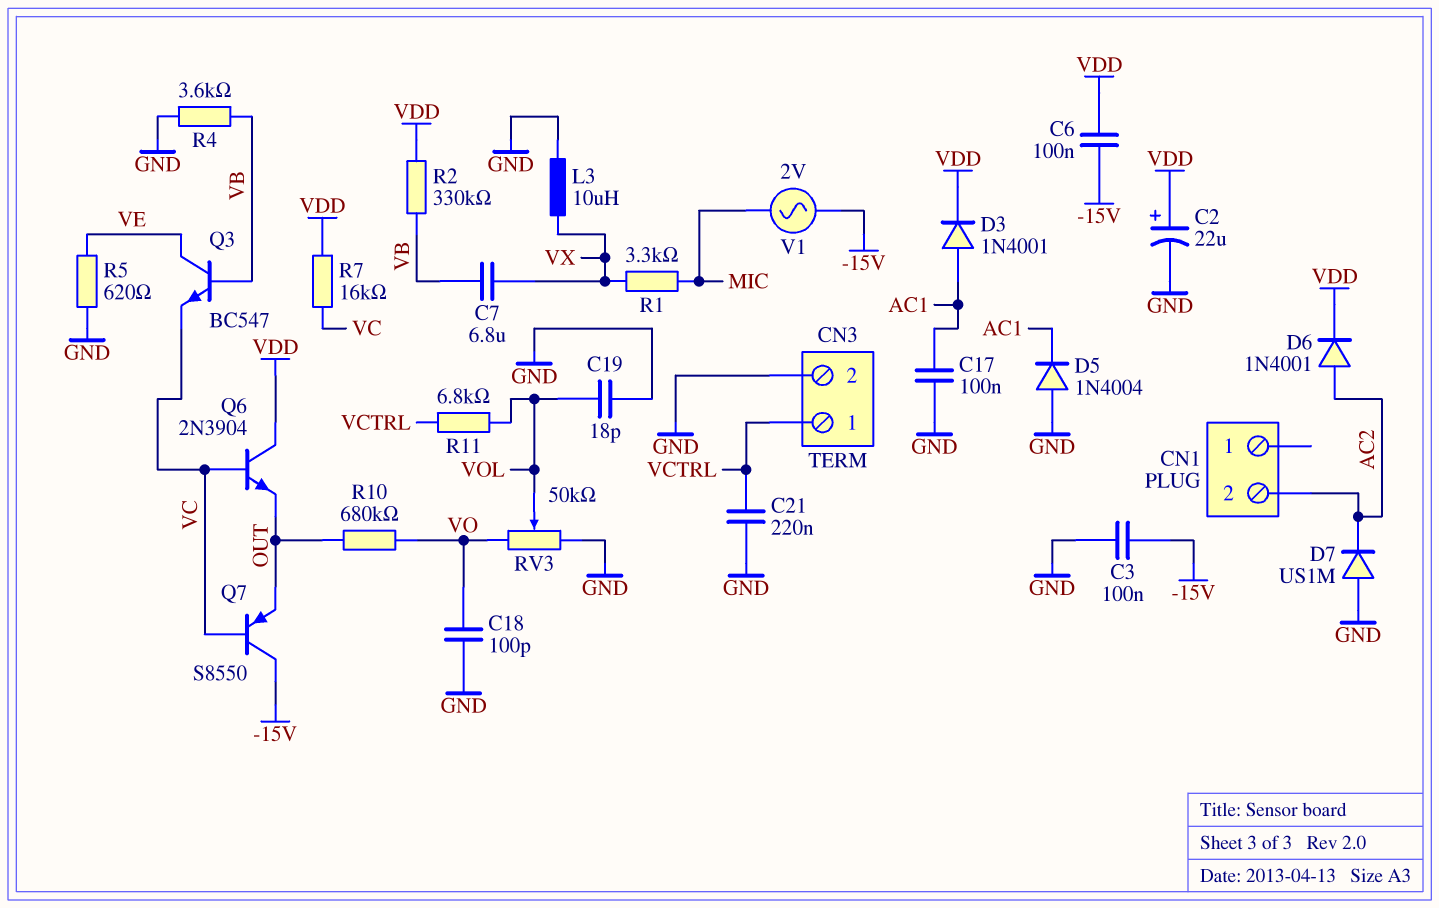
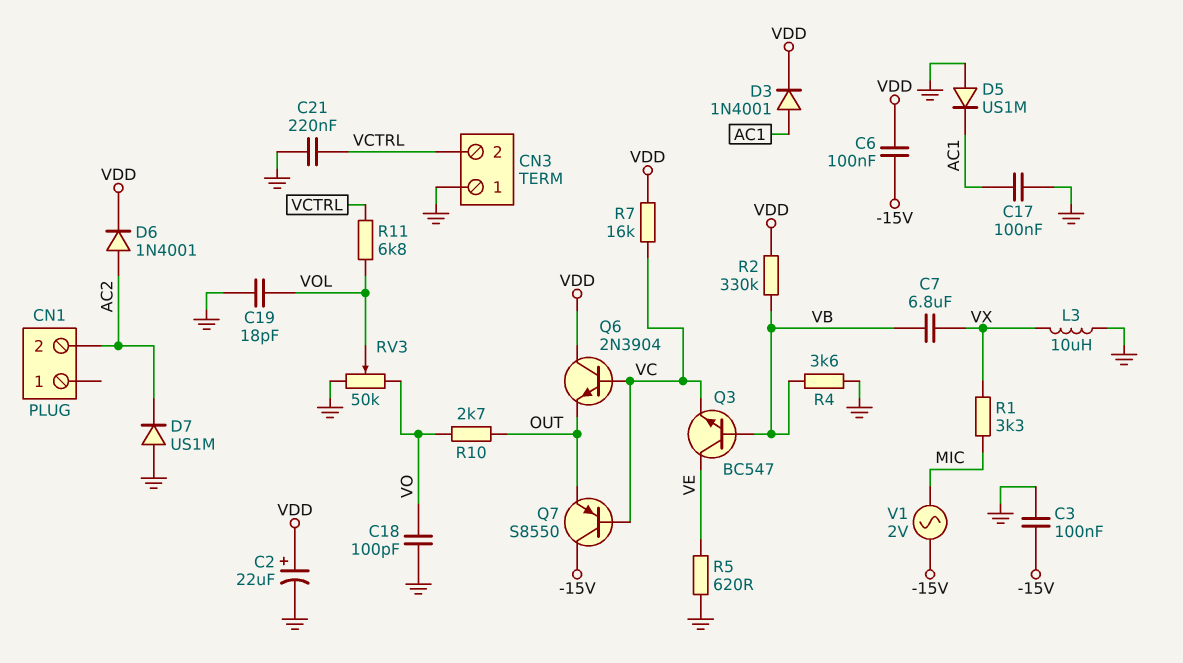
CN3 pin 1: VCTRL -> GND
CN3 pin 2: GND -> VCTRL
D5: diode 1N4004 (A GND, K AC1) -> diode US1M (A GND, K AC1)
R10: 680k (OUT, VO) -> 2.7k (OUT, VO)

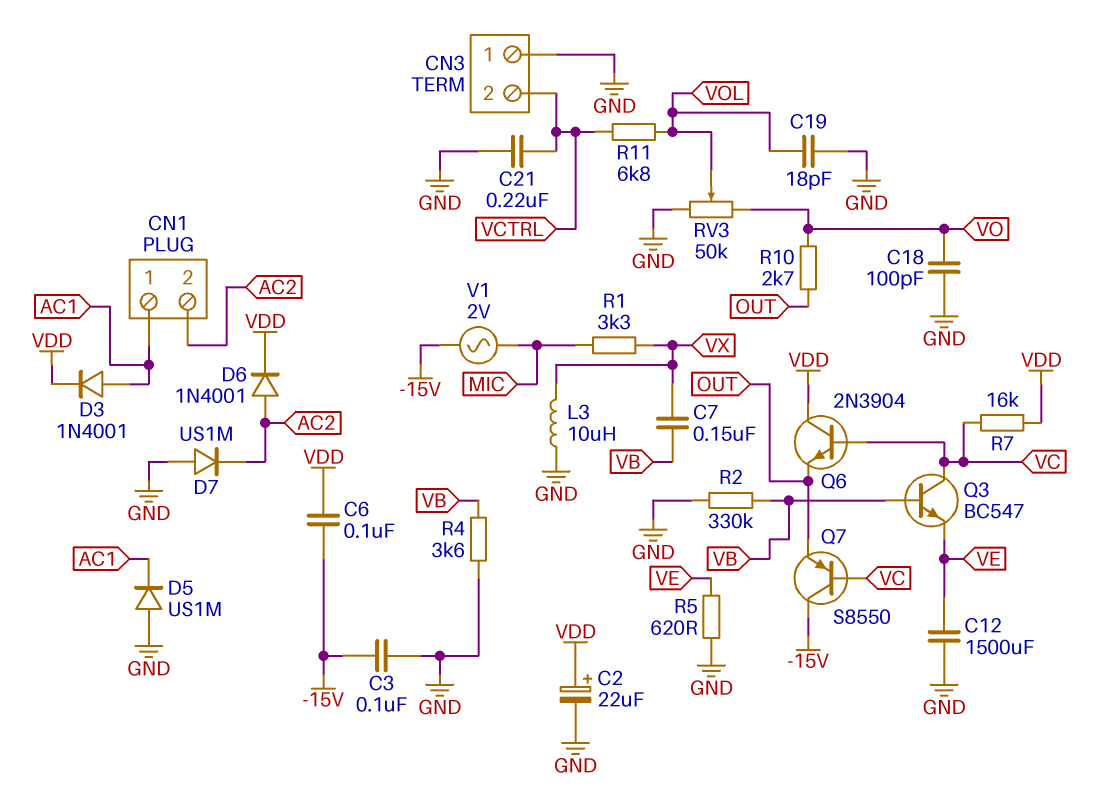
C7: 6.8uF (VB, VX) -> 150nF (VB, VX)
C12: none -> 1500uF (GND, VE)
C17: 100nF (AC1, GND) -> none
CN1 pin 1: none -> AC1
Q3: NPN BC547 (B VB, C VE, E VC) -> NPN BC547 (B VB, C VC, E VE)
R2: 330k (VB, VDD) -> 330k (GND, VB)

